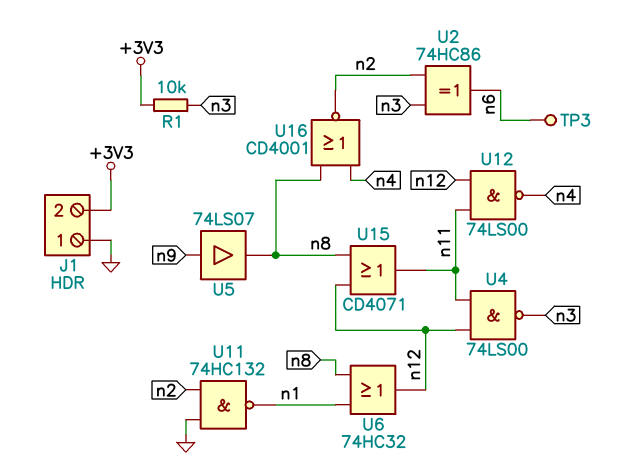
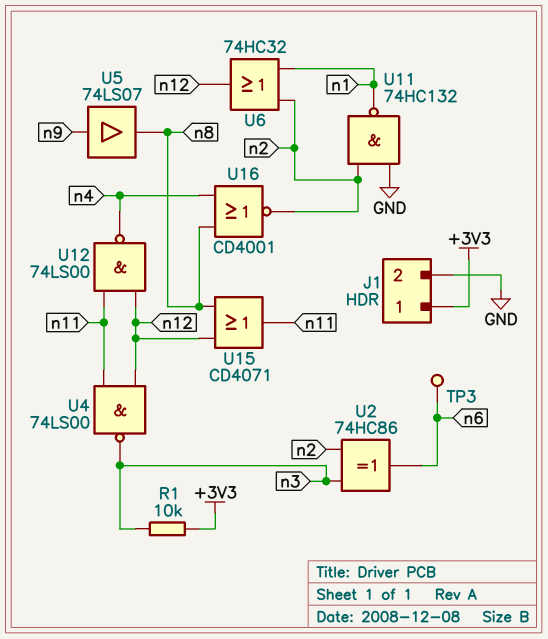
J1 pin 1: GND -> +3V3
J1 pin 2: +3V3 -> GND
U6: OR 74HC32 (in n1, in n8, out n12) -> OR 74HC32 (in n1, in n2, out n12)

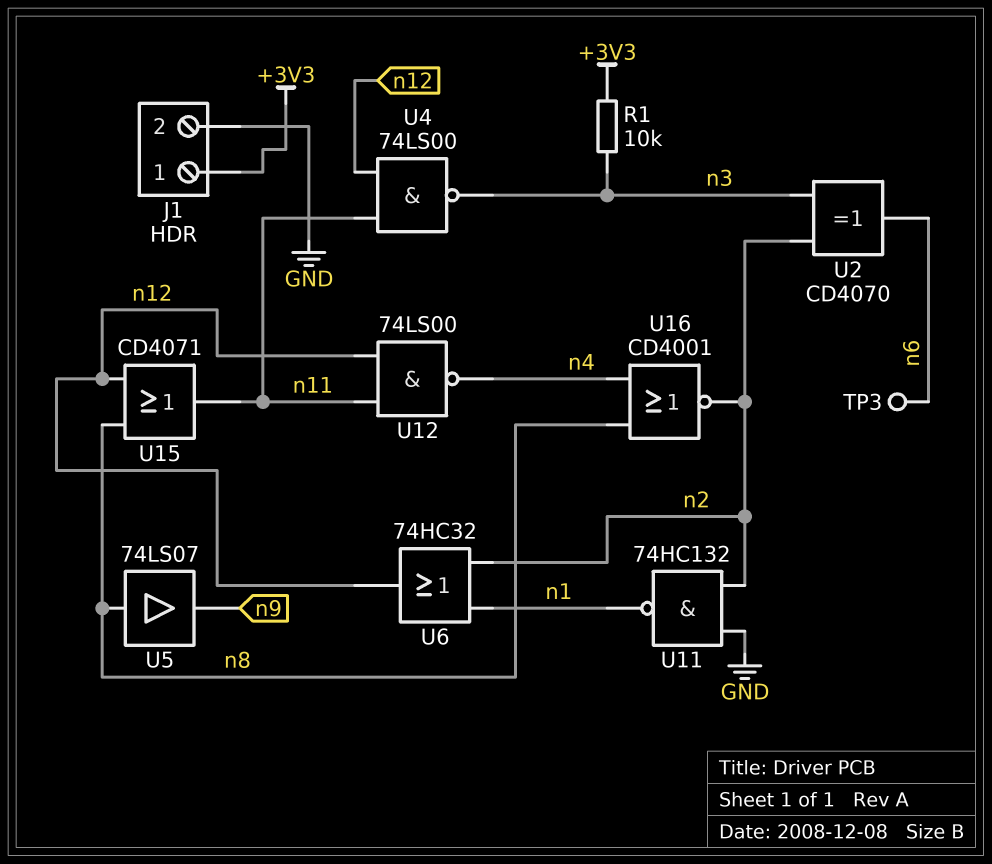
U2: XOR 74HC86 (in n2, in n3, out n6) -> XOR CD4070 (in n2, in n3, out n6)
U5: buffer 74LS07 (in n9, out n8) -> buffer 74LS07 (in n8, out n9)

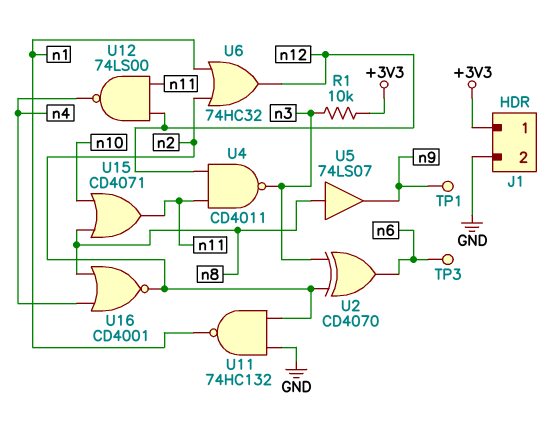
TP1: none -> test point (n9)
U4: NAND 74LS00 (in n11, in n12, out n3) -> NAND CD4011 (in n11, in n12, out n3)
U15: OR CD4071 (in n8, in n12, out n11) -> OR CD4071 (in n8, in n10, out n11)

